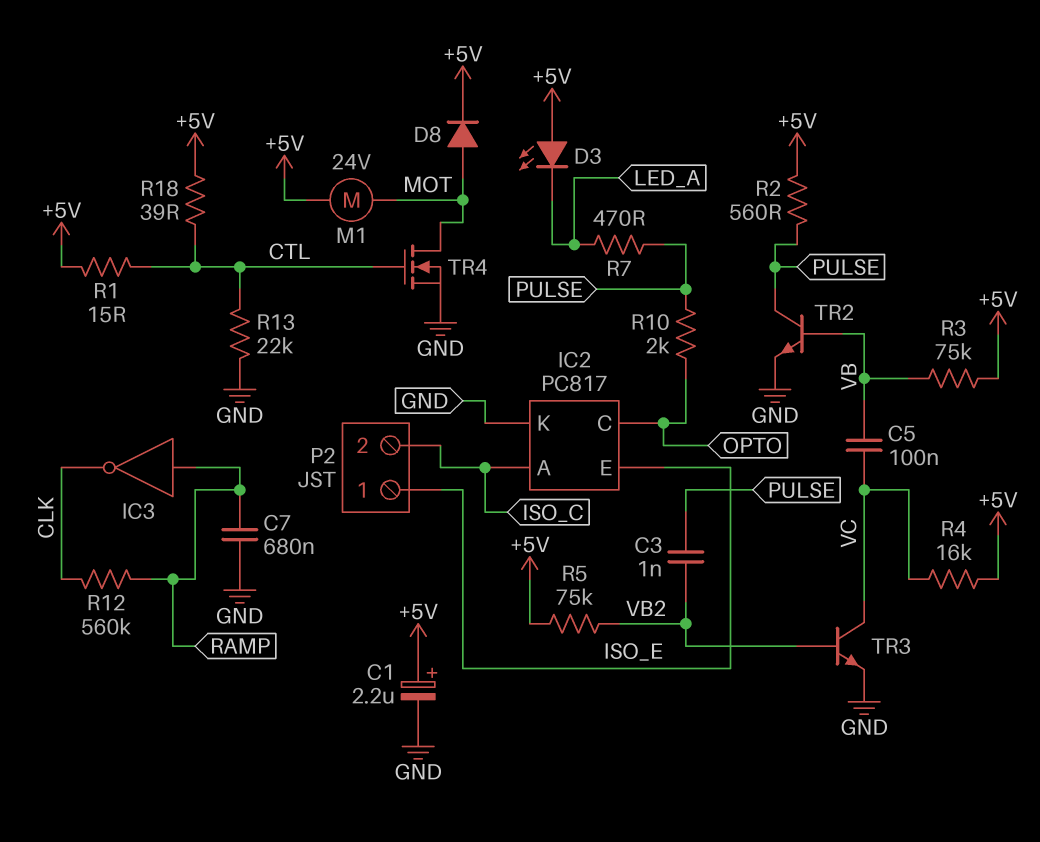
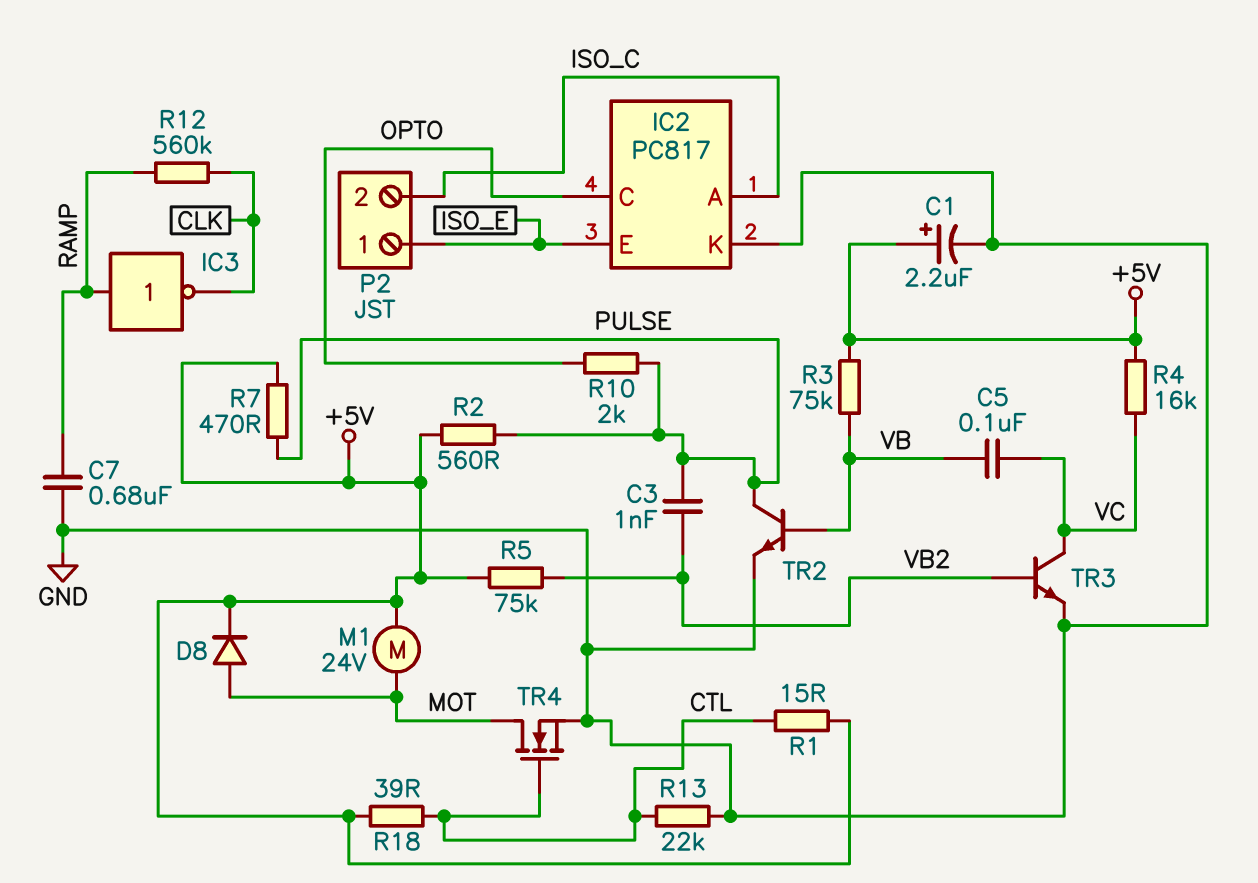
D3: LED (A +5V, K LED_A) -> none
R7: 470 (LED_A, PULSE) -> 470 (+5V, PULSE)

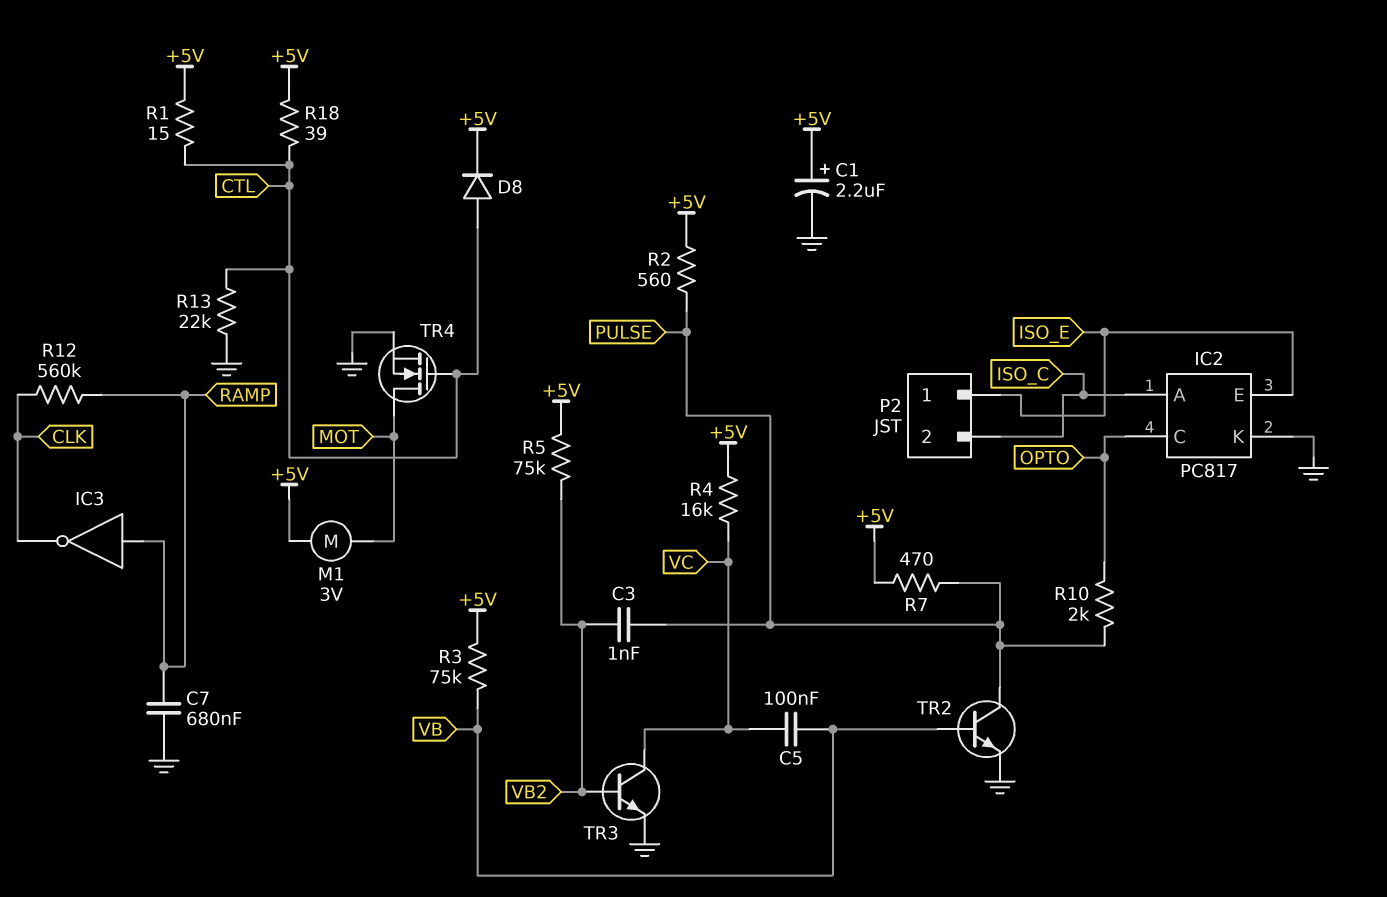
D8: diode (A MOT, K +5V) -> diode (A CTL, K +5V)
M1: motor 24V (+5V, MOT) -> motor 3V (+5V, MOT)

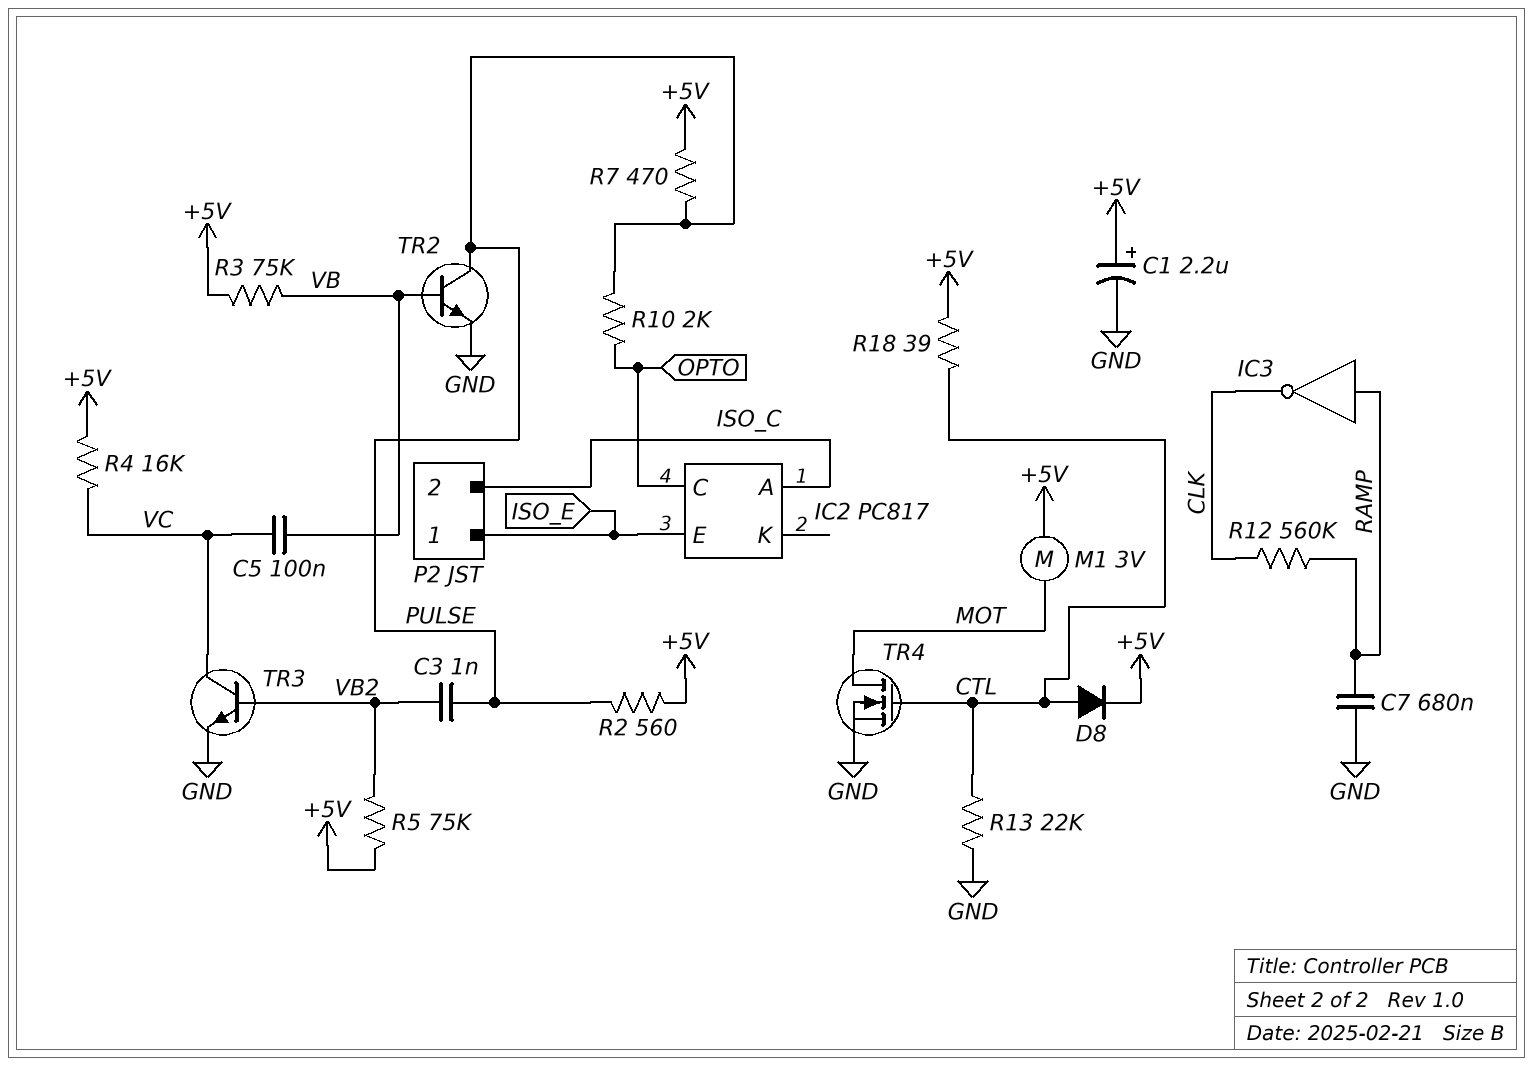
IC2 pin K: GND -> none
R1: 15 (+5V, CTL) -> none

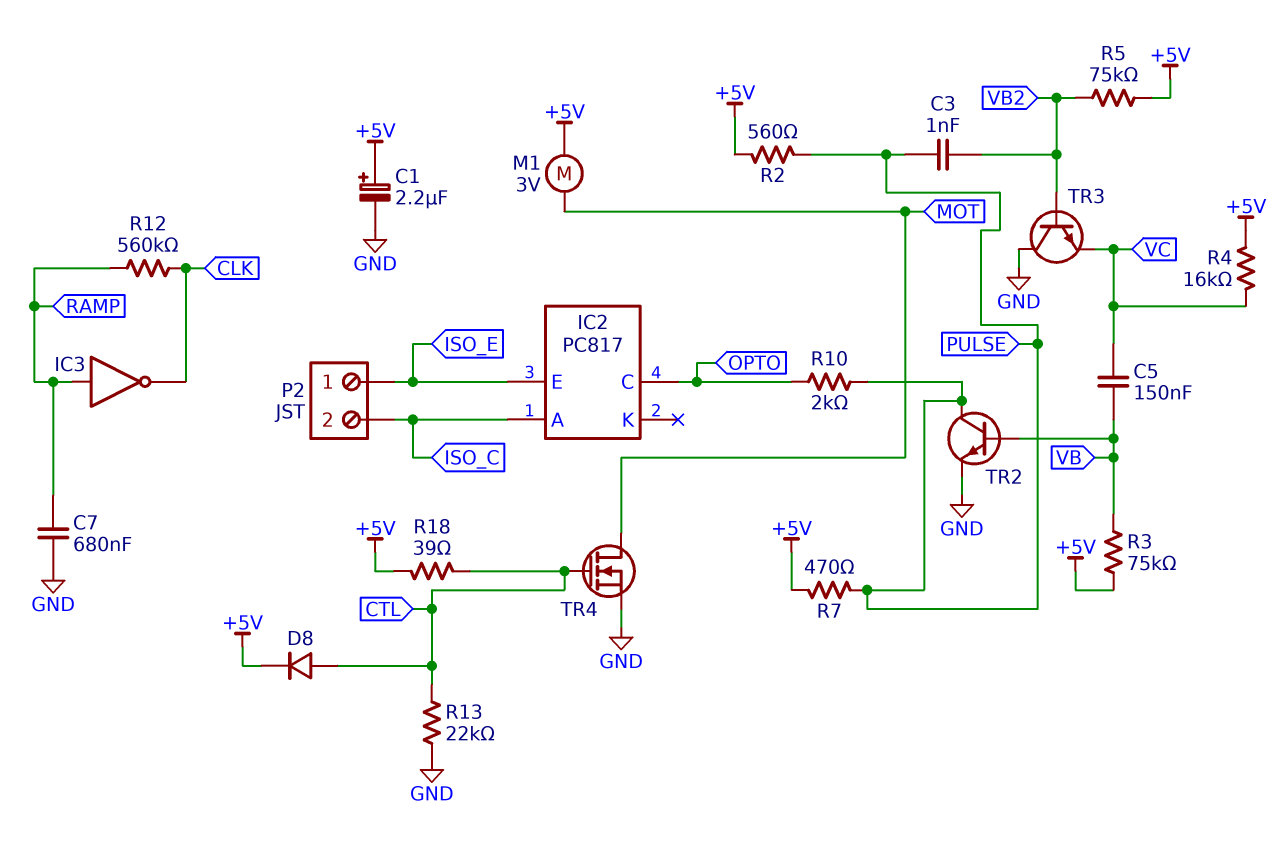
C5: 100nF (VB, VC) -> 150nF (VB, VC)
TR3: NPN (B VB2, C VC, E GND) -> NPN (B VB2, C GND, E VC)

